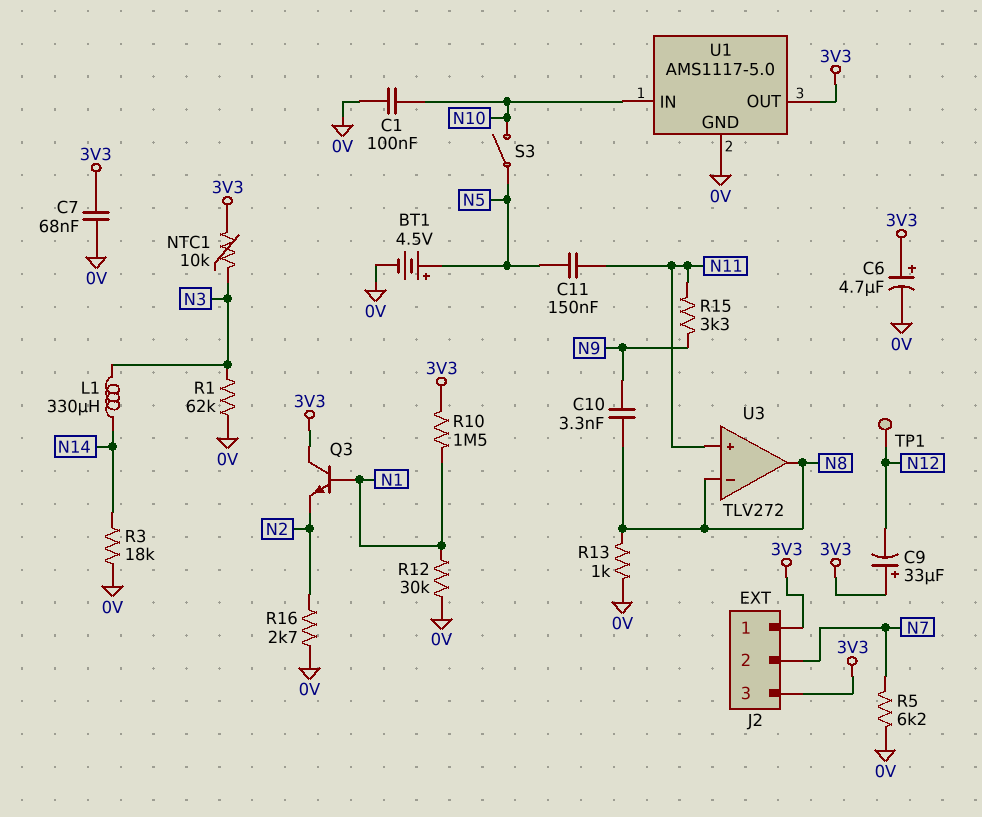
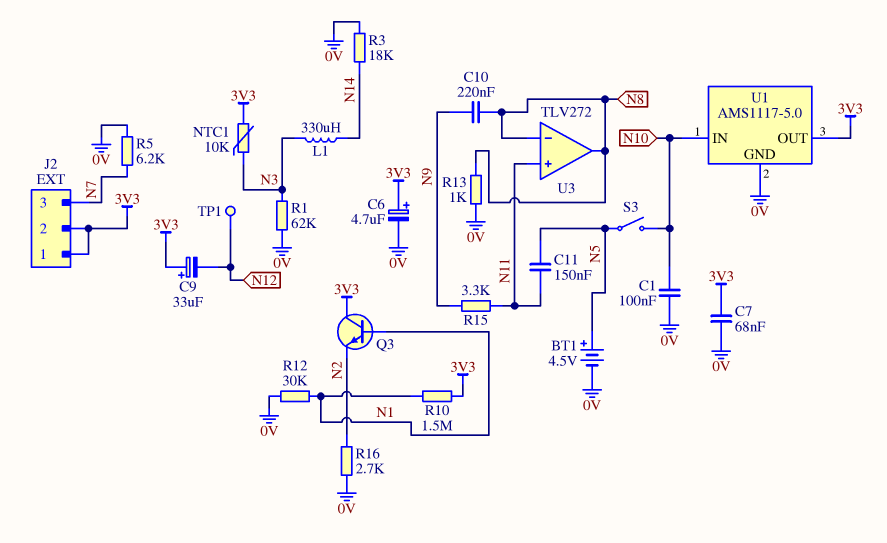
C10: 3.3nF (N8, N9) -> 220nF (N8, N9)
J2 pin 2: N7 -> 3V3
J2 pin 3: 3V3 -> N7

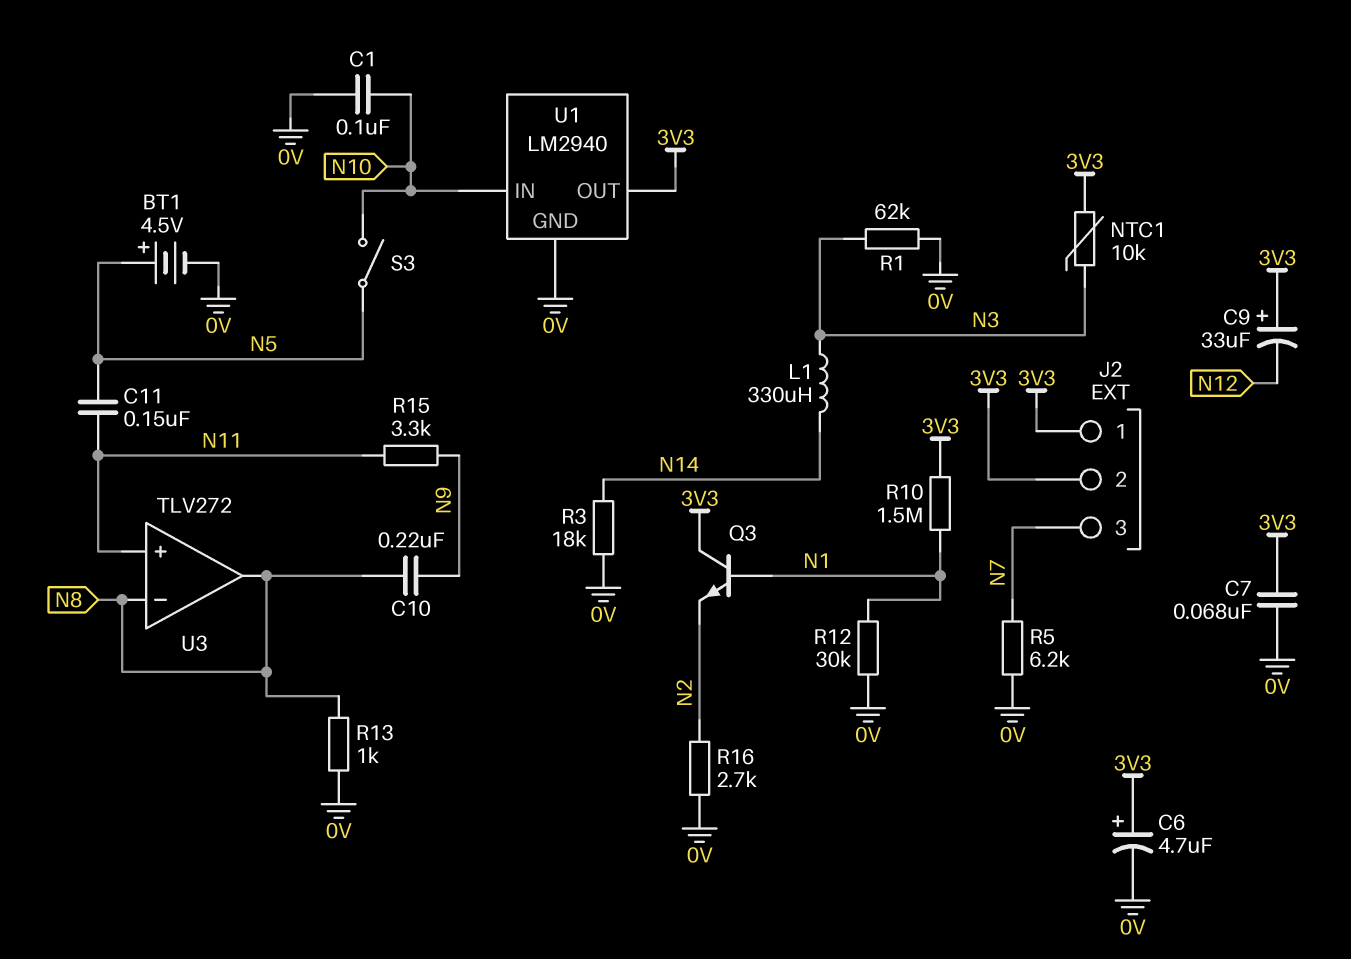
TP1: test point (N12) -> none
U1: AMS1117-5.0 -> LM2940

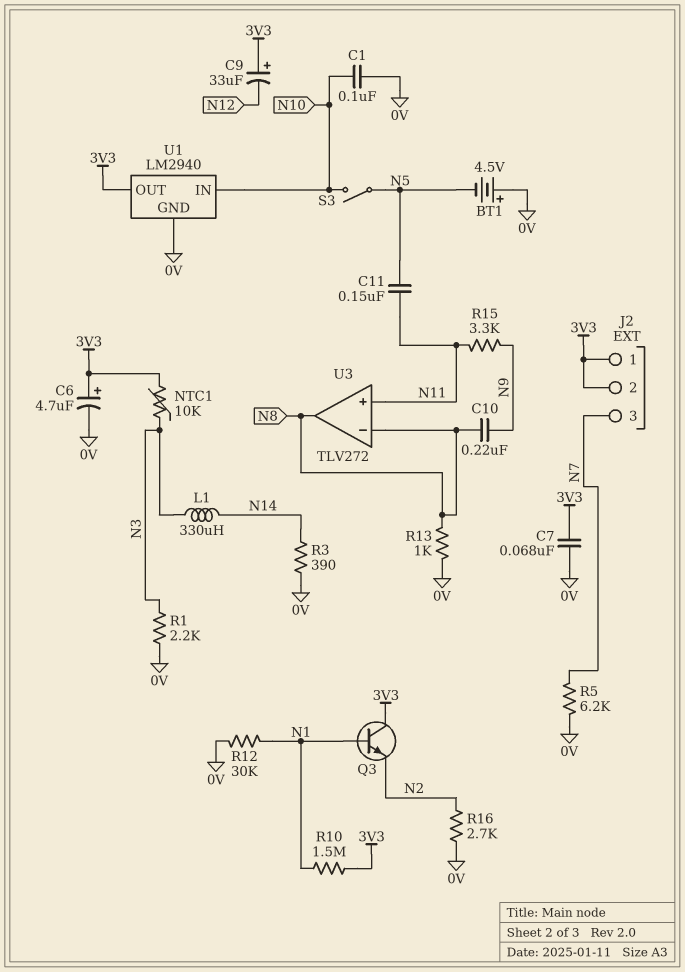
BT1: 4.5V (plus N5, minus 0V) -> 4.5V (plus 0V, minus N5)
R1: 62k (0V, N3) -> 2.2k (0V, N3)
R3: 18k (0V, N14) -> 390 (0V, N14)

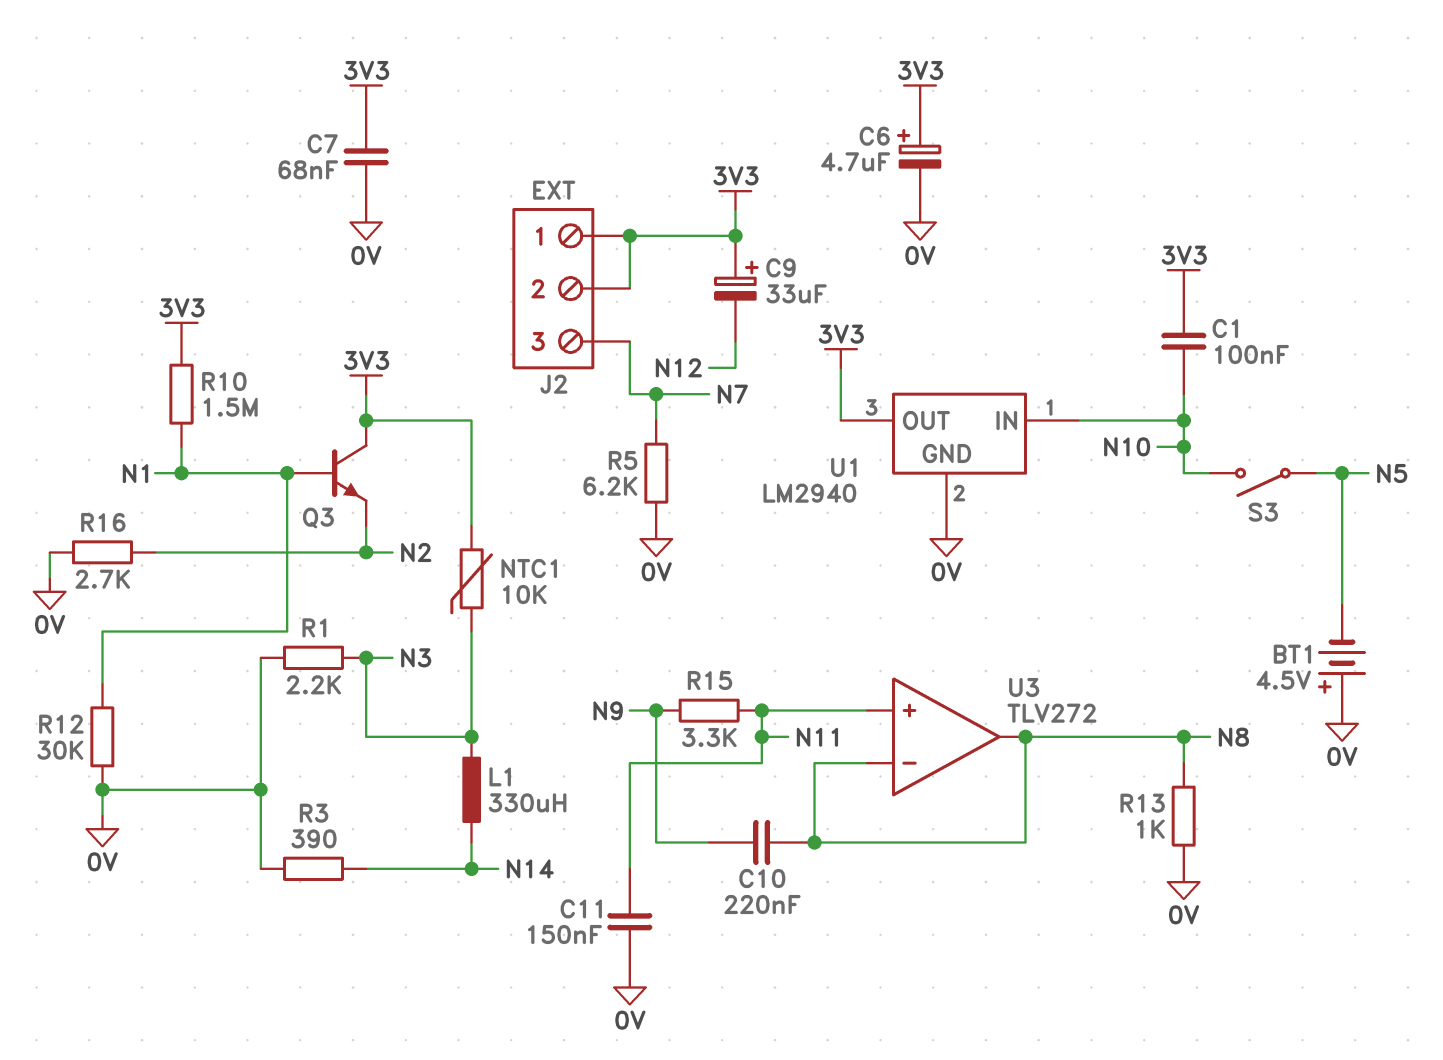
C1: 100nF (0V, N10) -> 100nF (3V3, N10)
C11: 150nF (N5, N11) -> 150nF (0V, N11)

